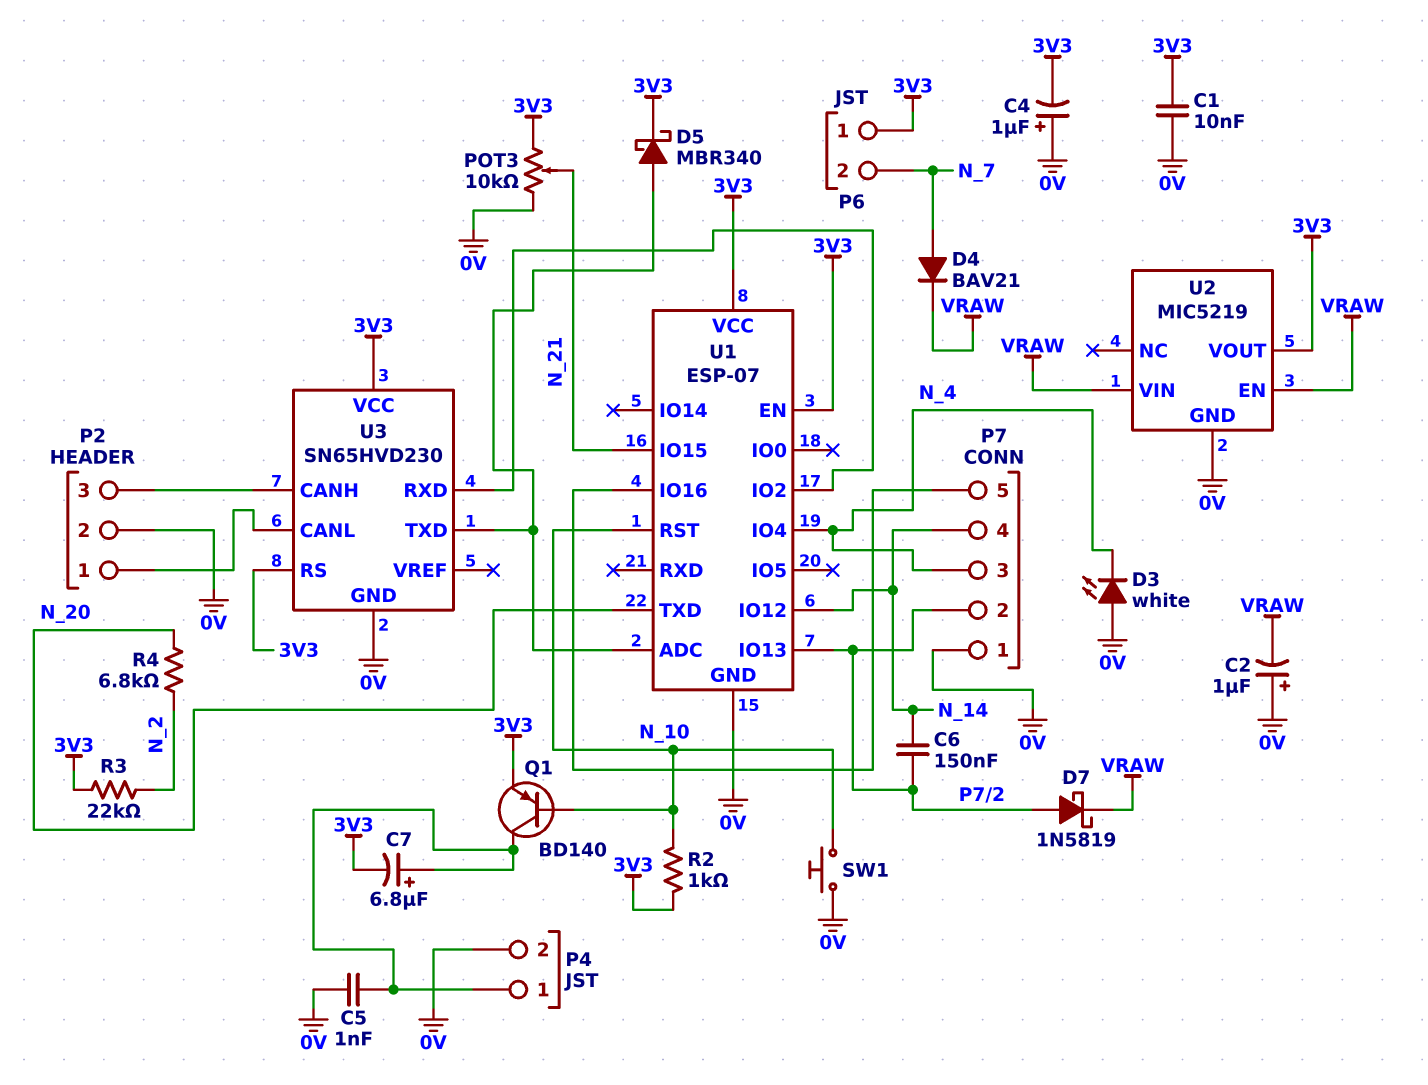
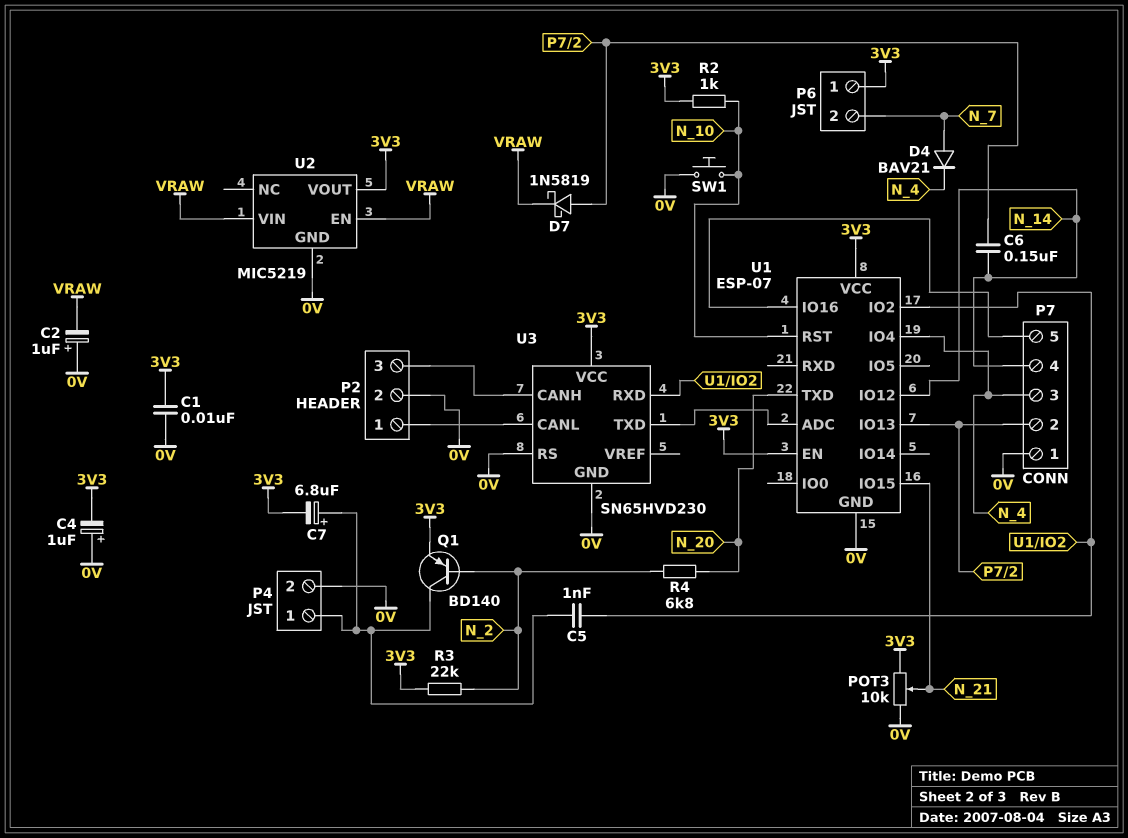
C5: 1nF (0V, P4/1) -> 1nF (P4/1, U1/IO2)
D3: LED white (A 0V, K N_4) -> none
D4: diode BAV21 (A N_7, K VRAW) -> diode BAV21 (A N_7, K N_4)
D5: schottky MBR340 (A U1/ADC, K 3V3) -> none
Q1: PNP BD140 (B N_10, C P4/1, E 3V3) -> PNP BD140 (B N_2, C P4/1, E 3V3)
U3 pin RS: 3V3 -> 0V

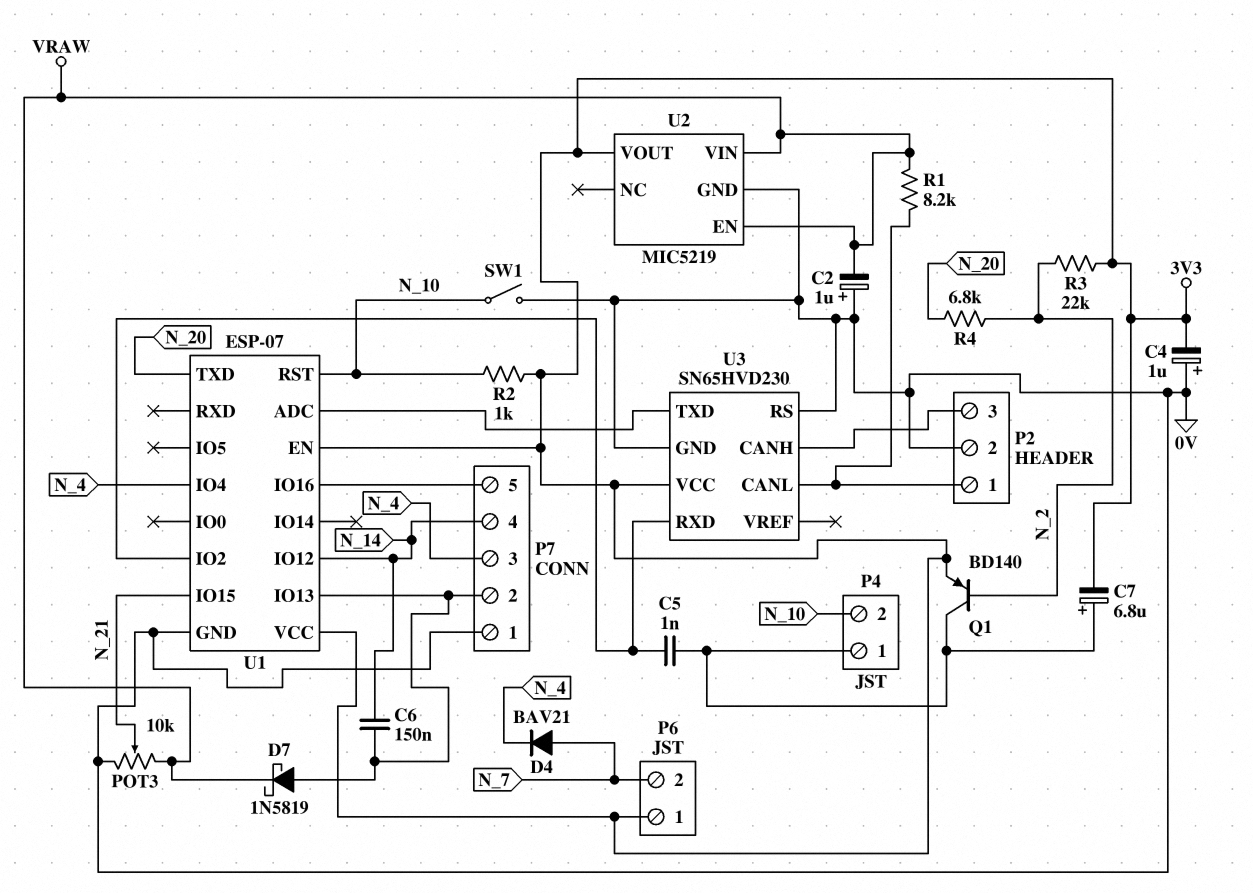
C1: 10nF (0V, 3V3) -> none
P4 pin 2: 0V -> N_10
POT3: 10k (0V, 3V3, wiper N_21) -> 10k (0V, VRAW, wiper N_21)
R1: none -> 8.2k (P2/1, VRAW)
SW1: button (0V, N_10) -> switch (0V, N_10)

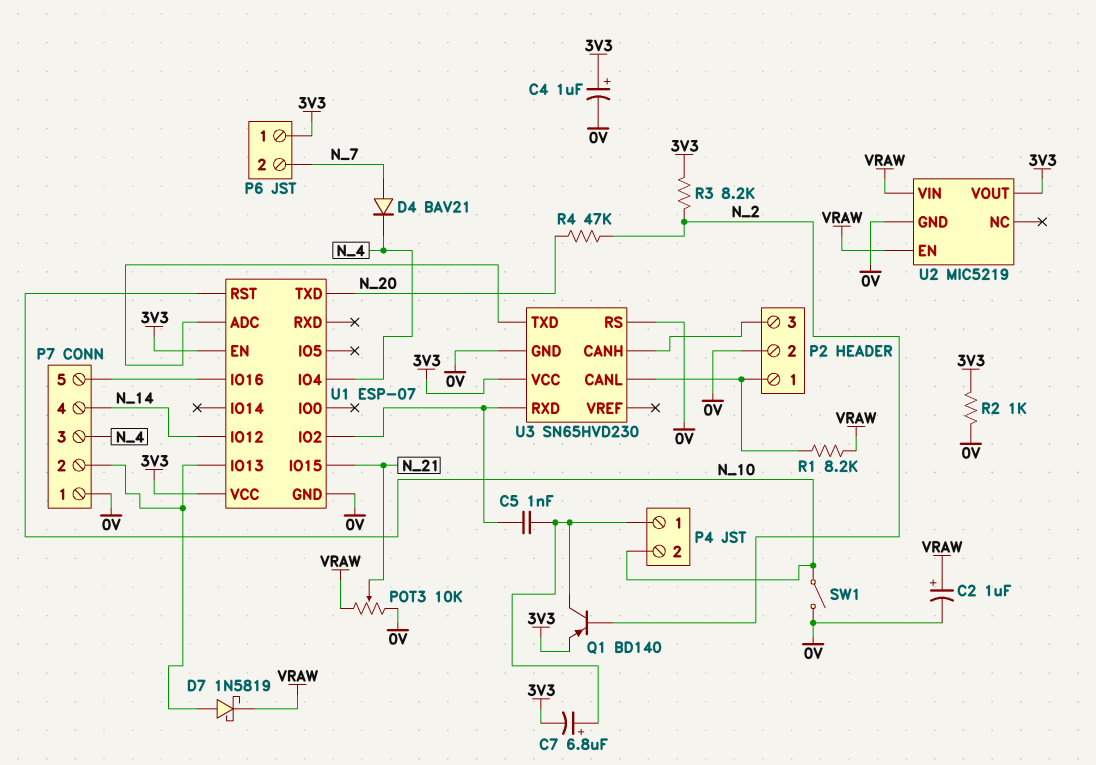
C2: 1uF (plus 0V, minus VRAW) -> 1uF (plus VRAW, minus 0V)
C4: 1uF (plus 0V, minus 3V3) -> 1uF (plus 3V3, minus 0V)
C6: 150nF (N_14, P7/2) -> none
R2: 1k (3V3, N_10) -> 1k (0V, 3V3)
R3: 22k (3V3, N_2) -> 8.2k (3V3, N_2)
R4: 6.8k (N_2, N_20) -> 47k (N_2, N_20)

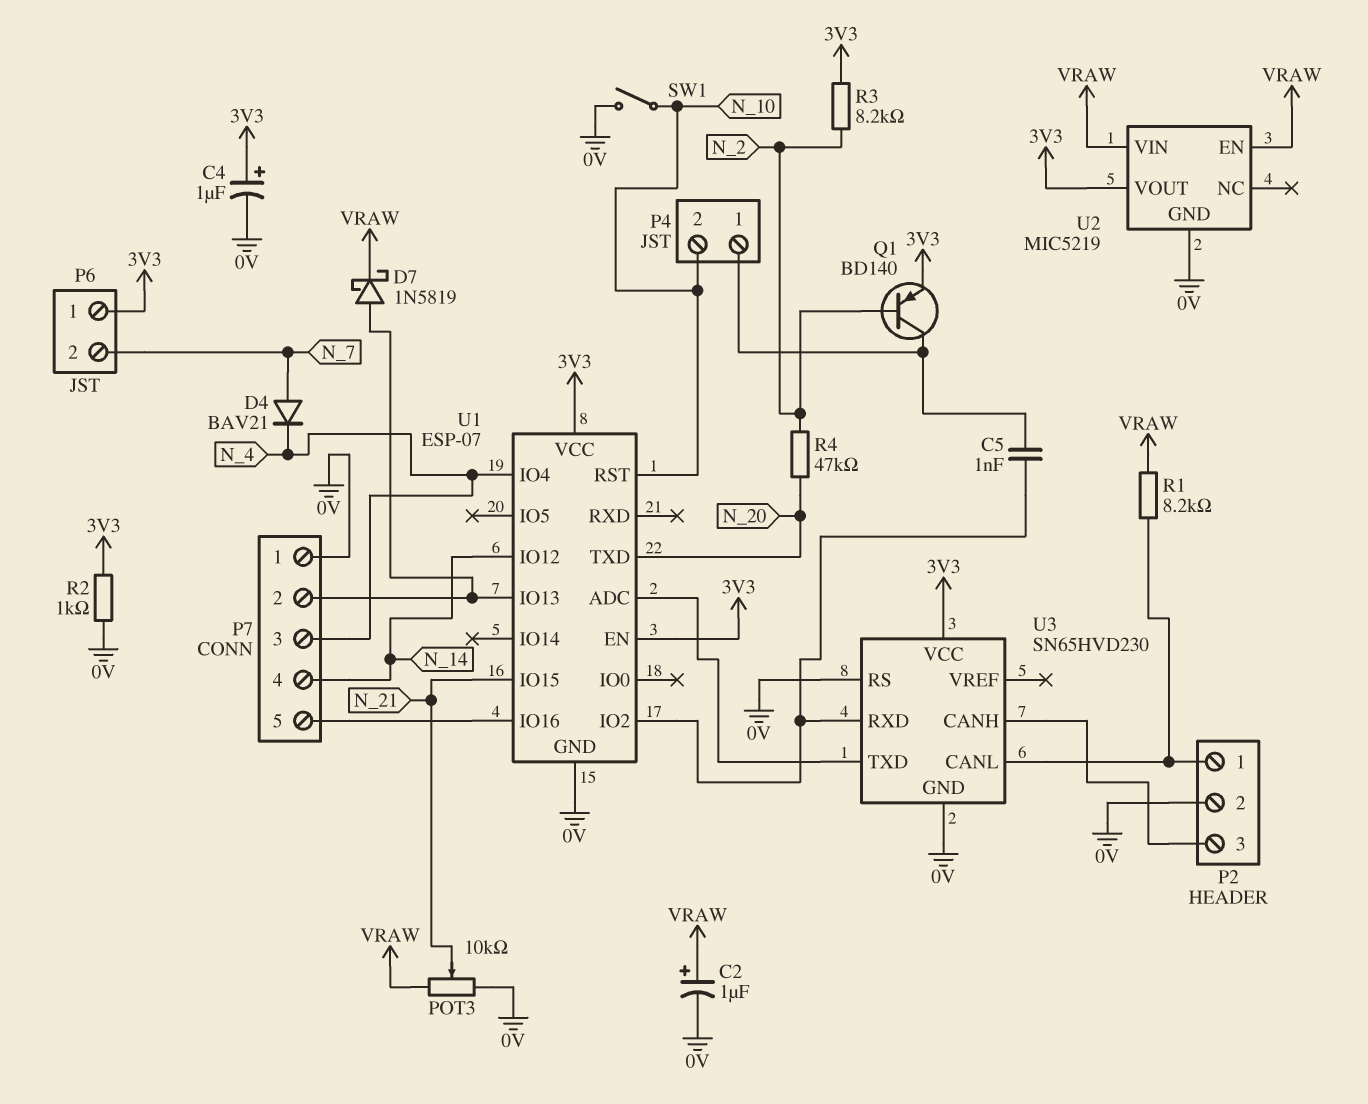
C7: 6.8uF (plus P4/1, minus 3V3) -> none

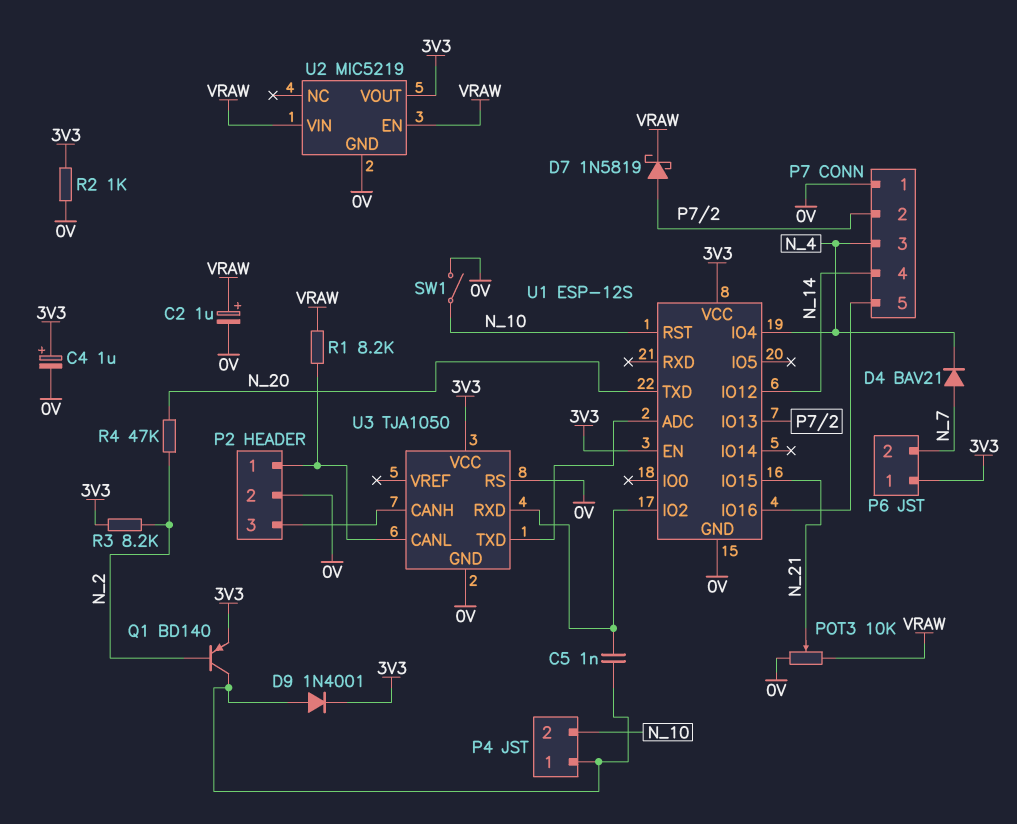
D9: none -> diode 1N4001 (A P4/1, K 3V3)
U1: ESP-07 -> ESP-12S
U3: SN65HVD230 -> TJA1050

